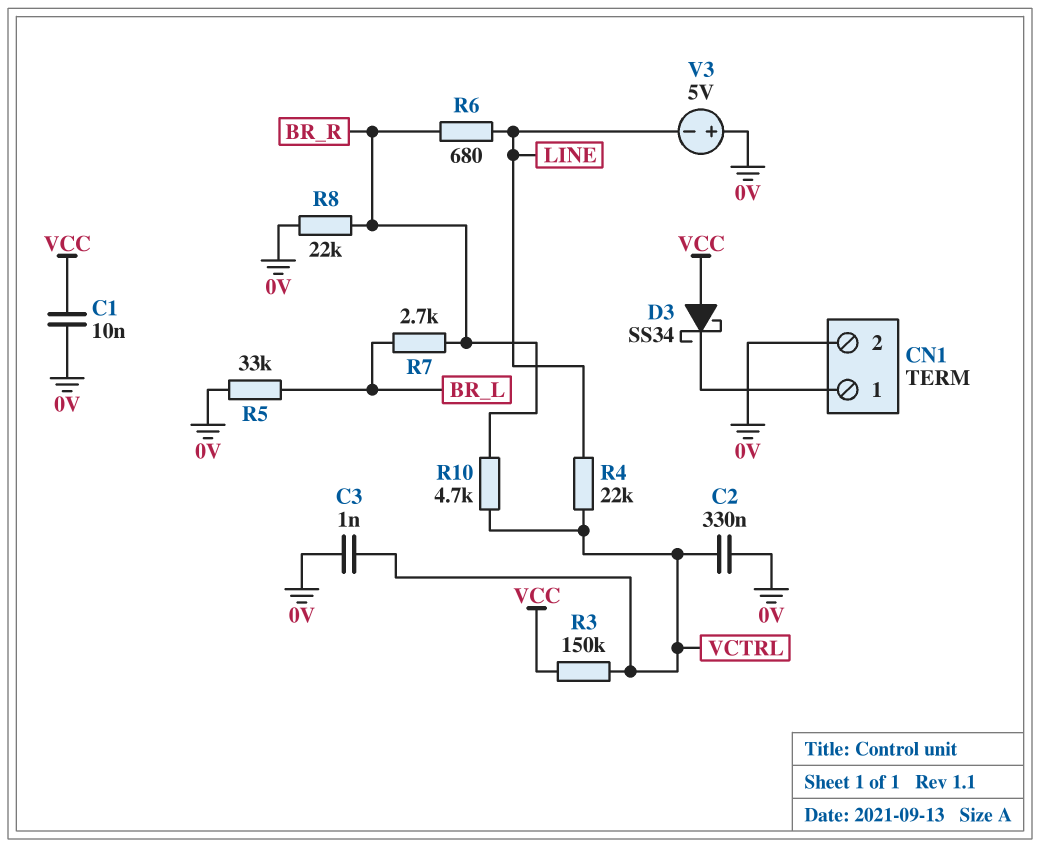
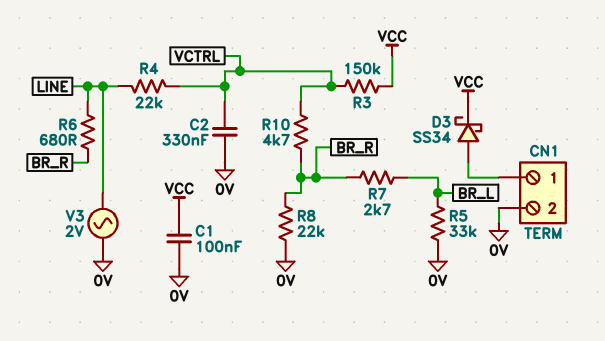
C1: 10nF (0V, VCC) -> 100nF (0V, VCC)
C3: 1nF (0V, VCTRL) -> none
D3: schottky SS34 (A VCC, K CN1/1) -> schottky SS34 (A CN1/1, K VCC)
V3: 5V (plus 0V, minus LINE) -> AC 2V (0V, LINE)

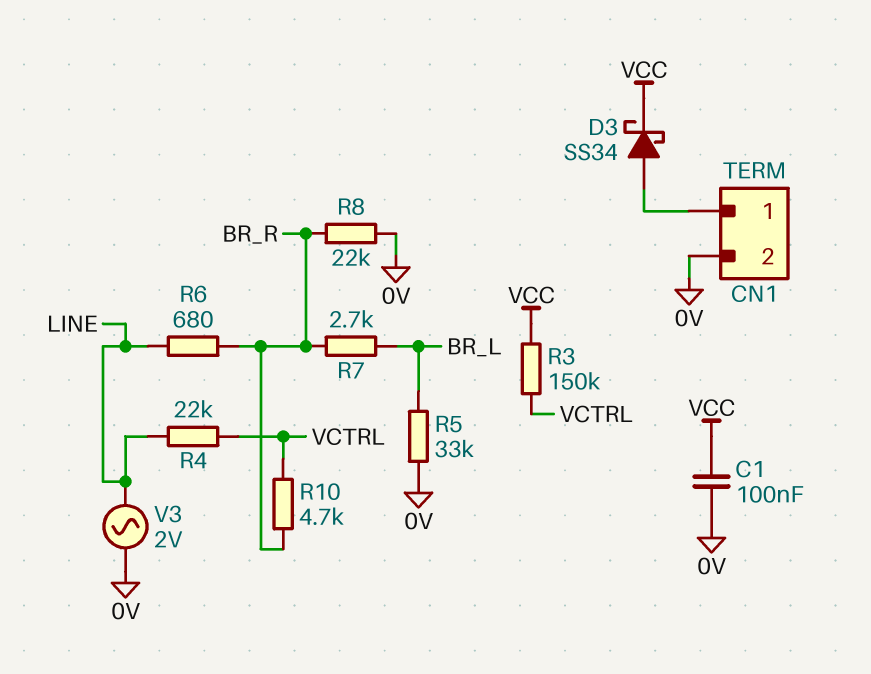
C2: 330nF (0V, VCTRL) -> none

